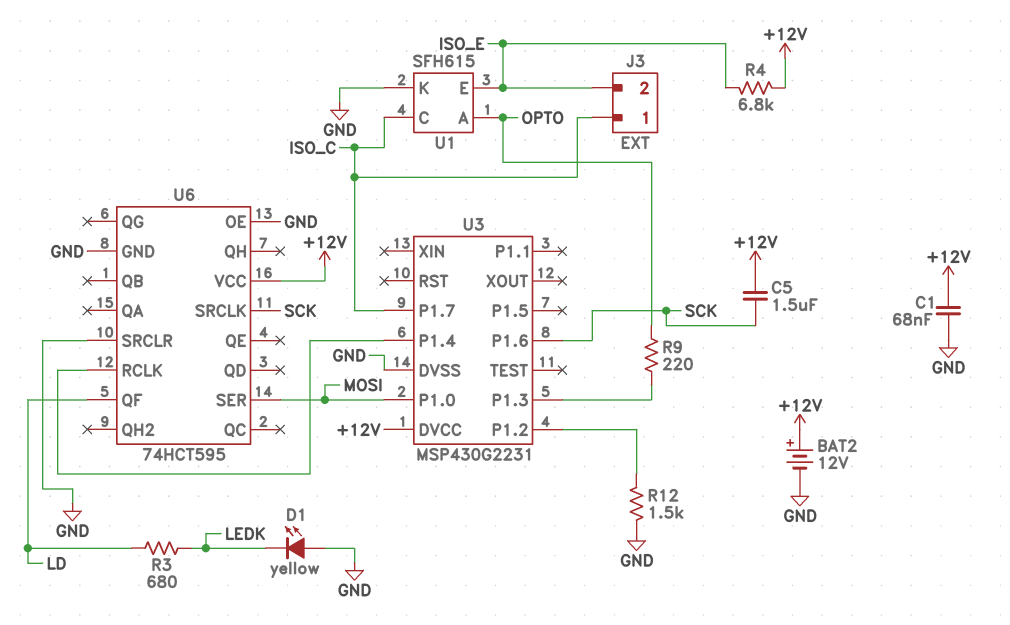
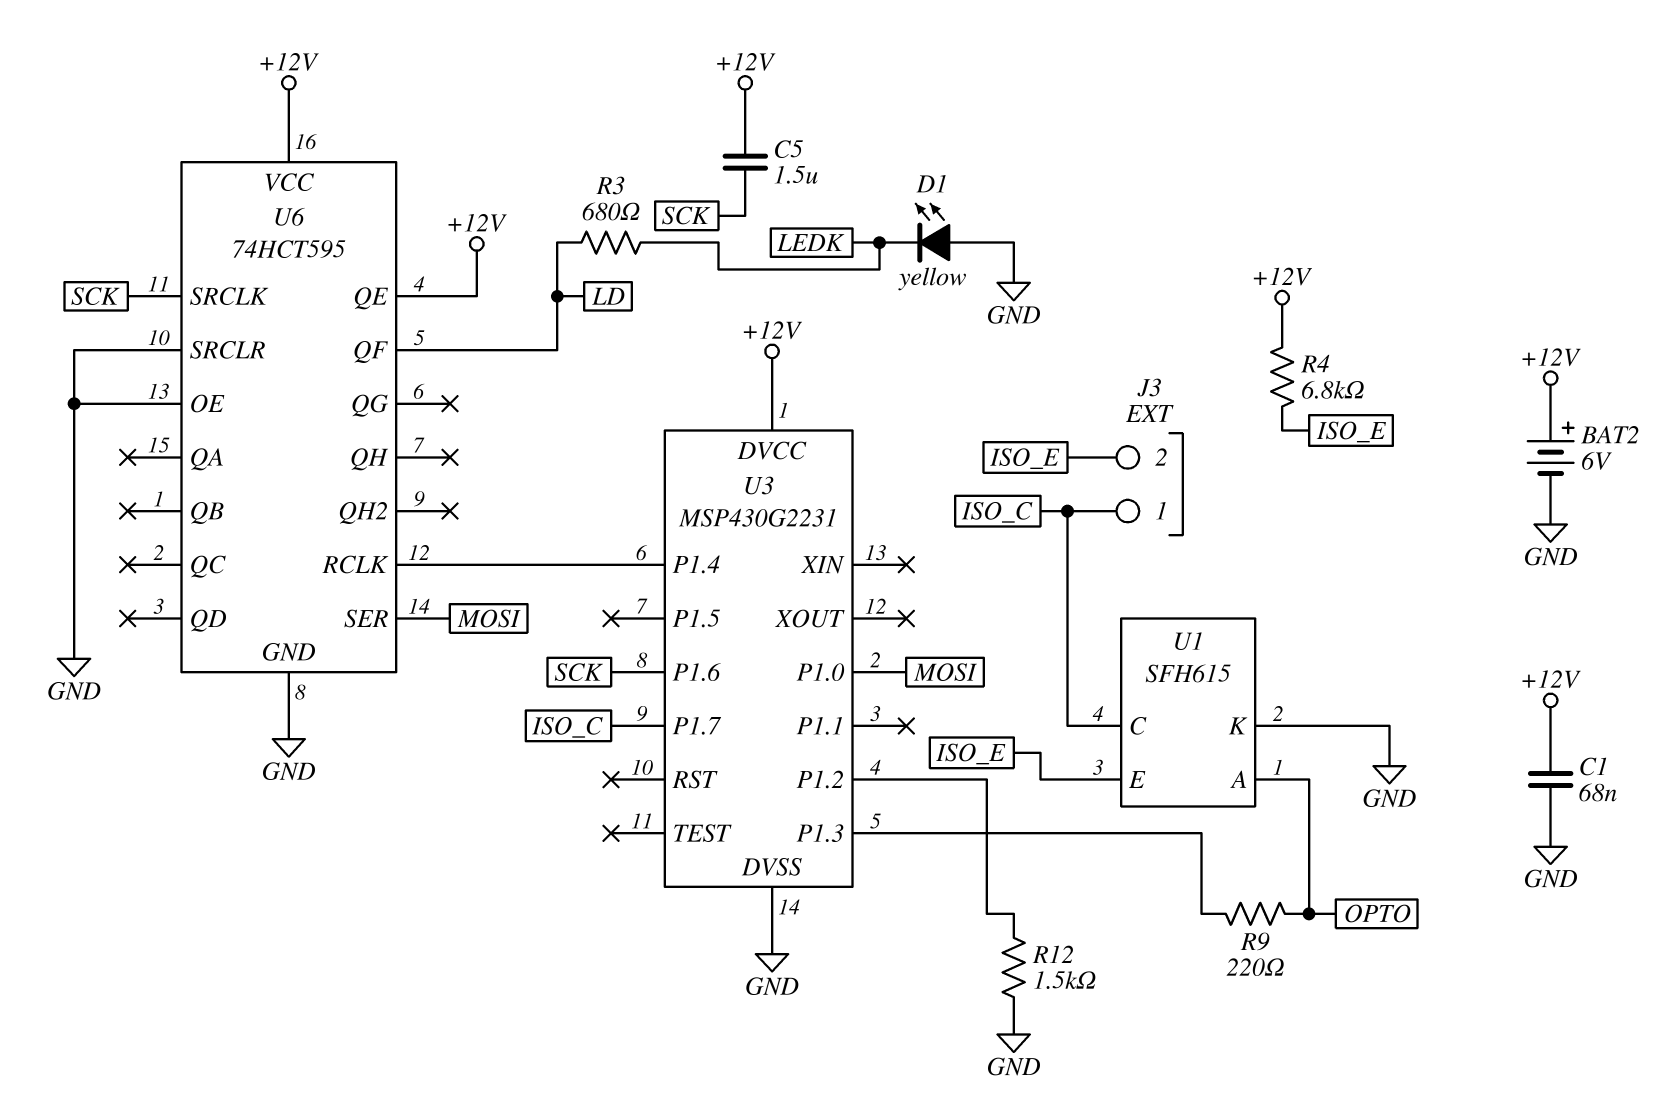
BAT2: 12V (plus +12V, minus GND) -> 6V (plus +12V, minus GND)
U6 pin QE: none -> +12V

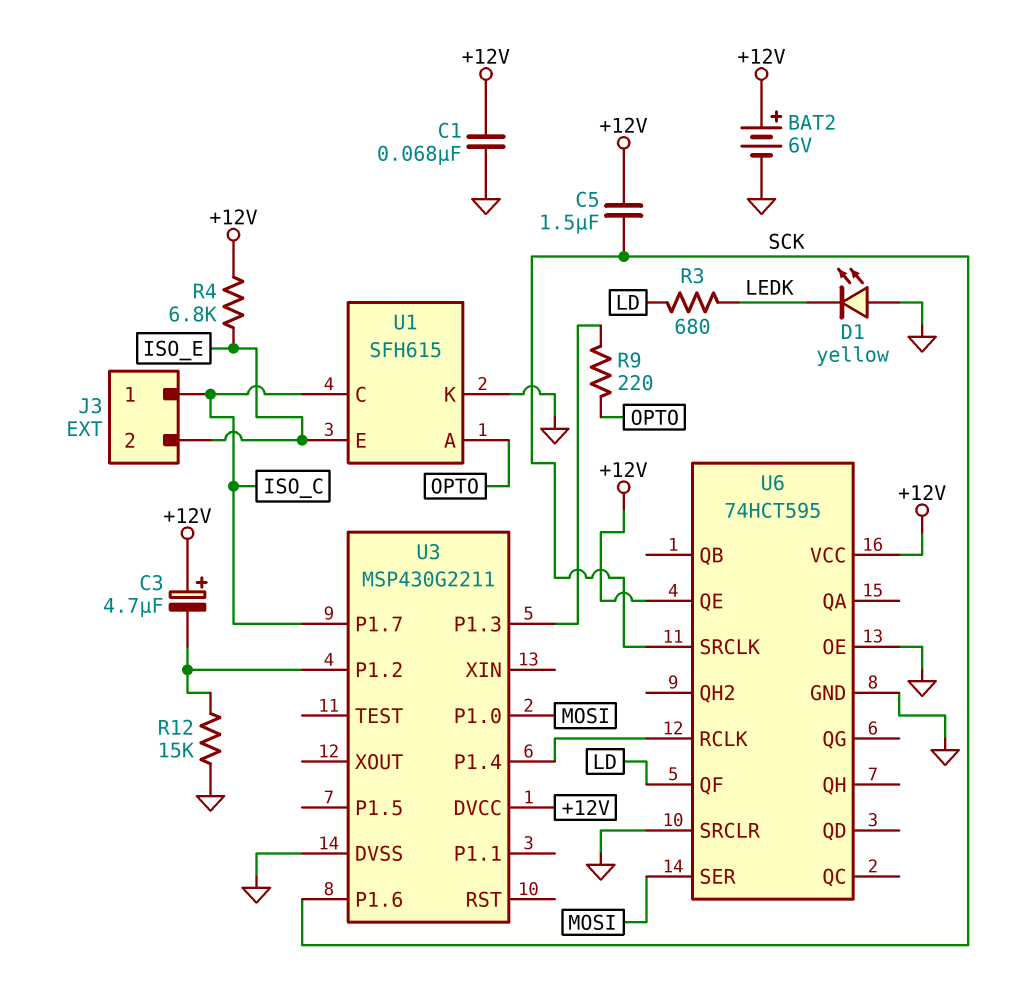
C3: none -> 4.7uF (plus +12V, minus U3/P1.2)
R12: 1.5k (GND, U3/P1.2) -> 15k (GND, U3/P1.2)
U3: MSP430G2231 -> MSP430G2211

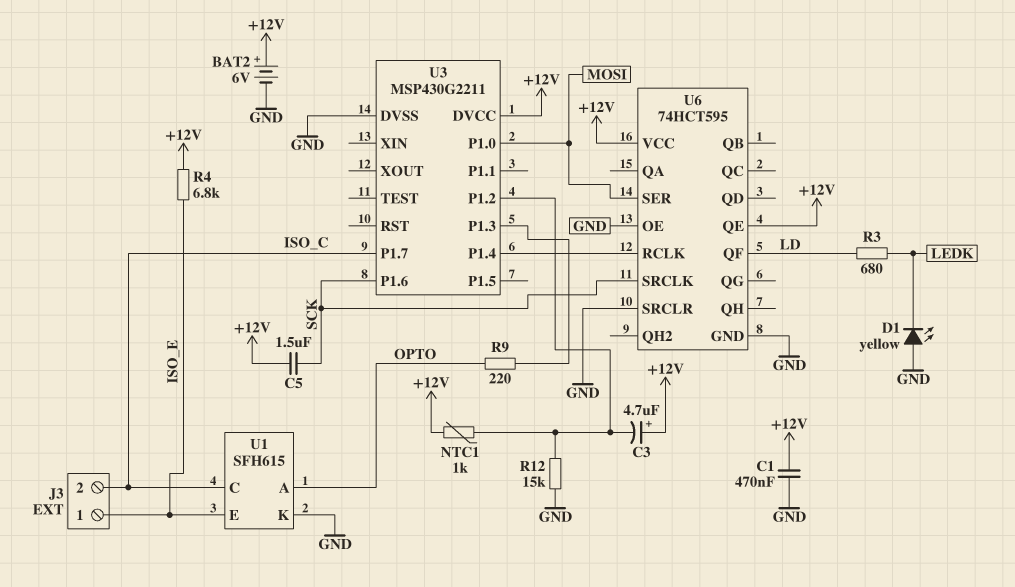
C1: 68nF (+12V, GND) -> 470nF (+12V, GND)
J3 pin 1: ISO_C -> ISO_E
J3 pin 2: ISO_E -> ISO_C
NTC1: none -> 1k (+12V, U3/P1.2)

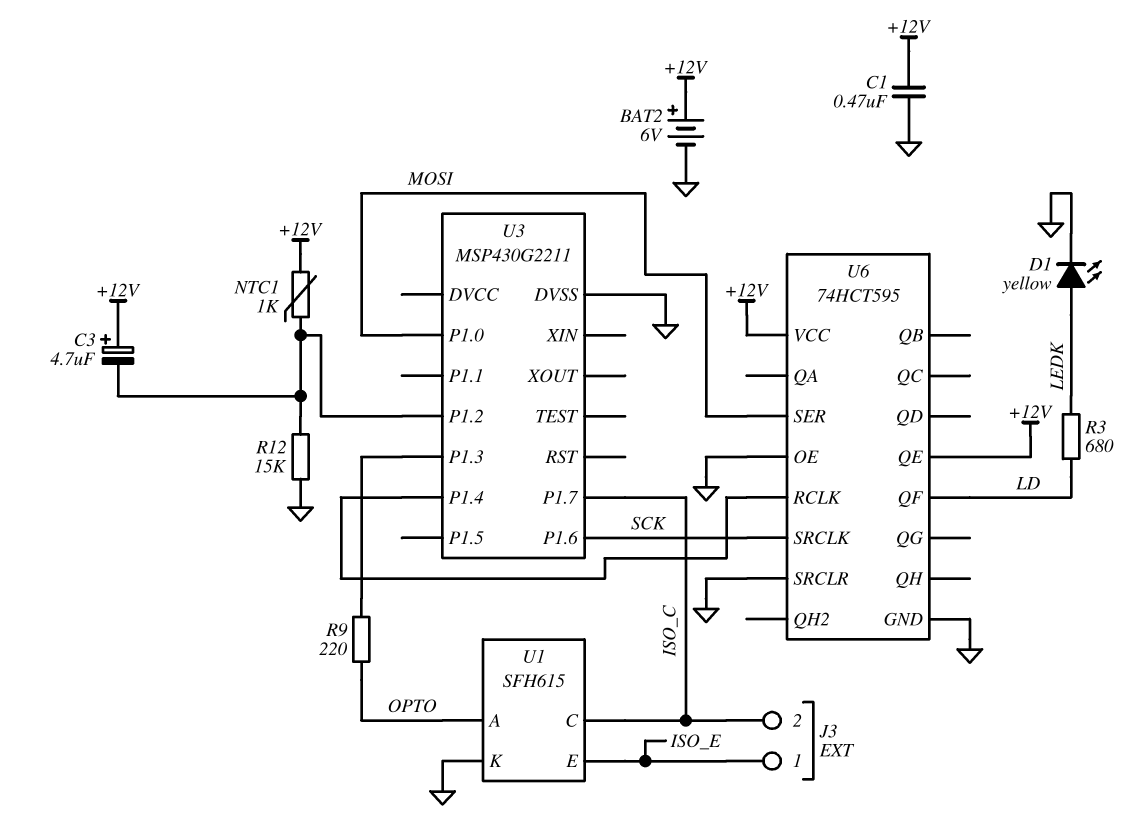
C5: 1.5uF (+12V, SCK) -> none
D1: LED yellow (A GND, K LEDK) -> LED yellow (A LEDK, K GND)
R4: 6.8k (+12V, ISO_E) -> none
U3 pin DVCC: +12V -> none

